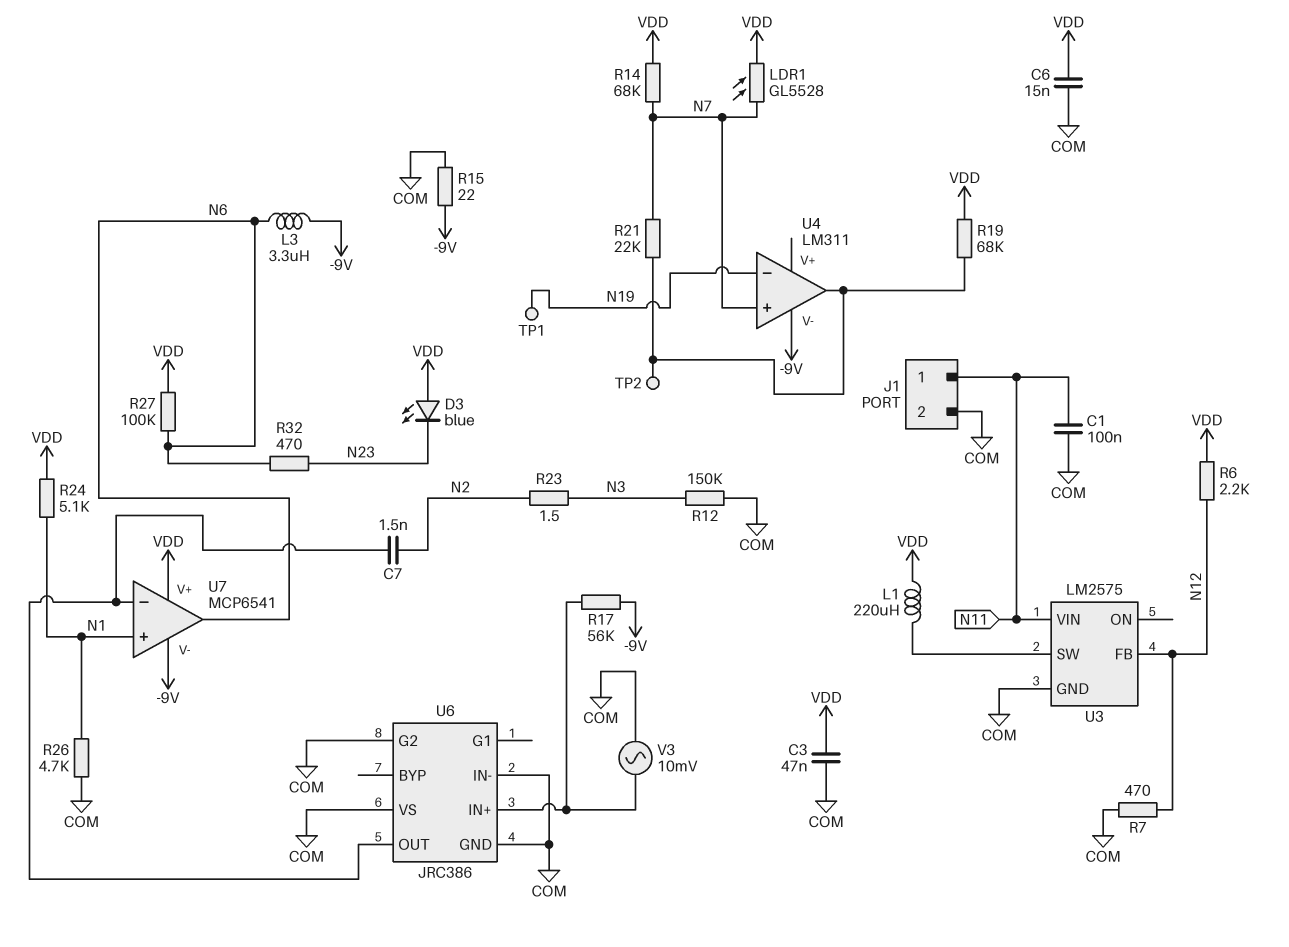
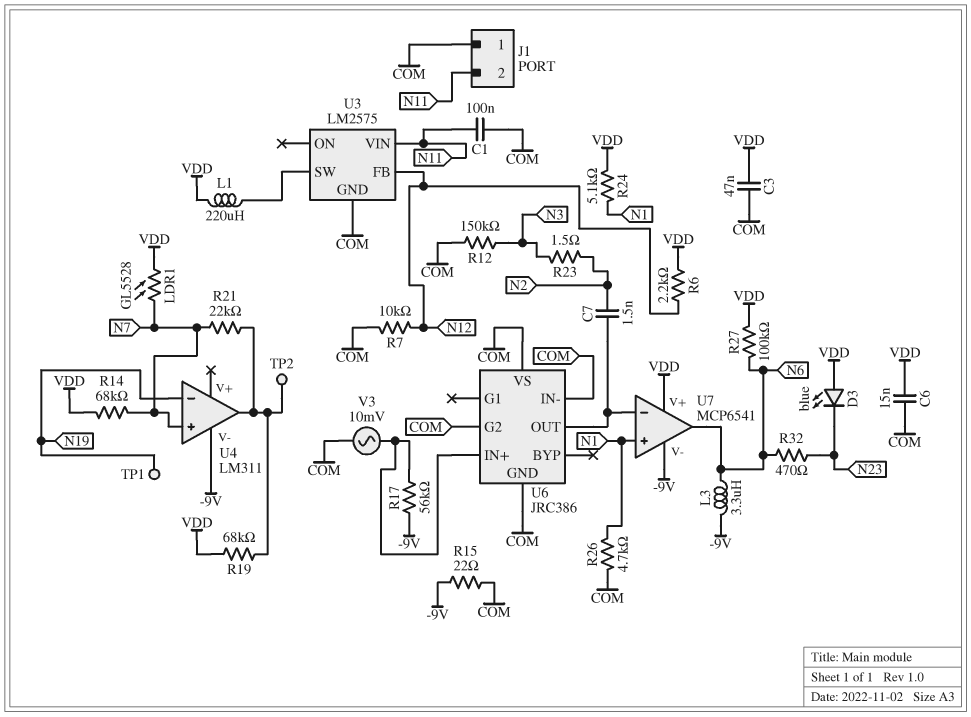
J1 pin 1: N11 -> COM
J1 pin 2: COM -> N11
R7: 470 (COM, N12) -> 10k (COM, N12)

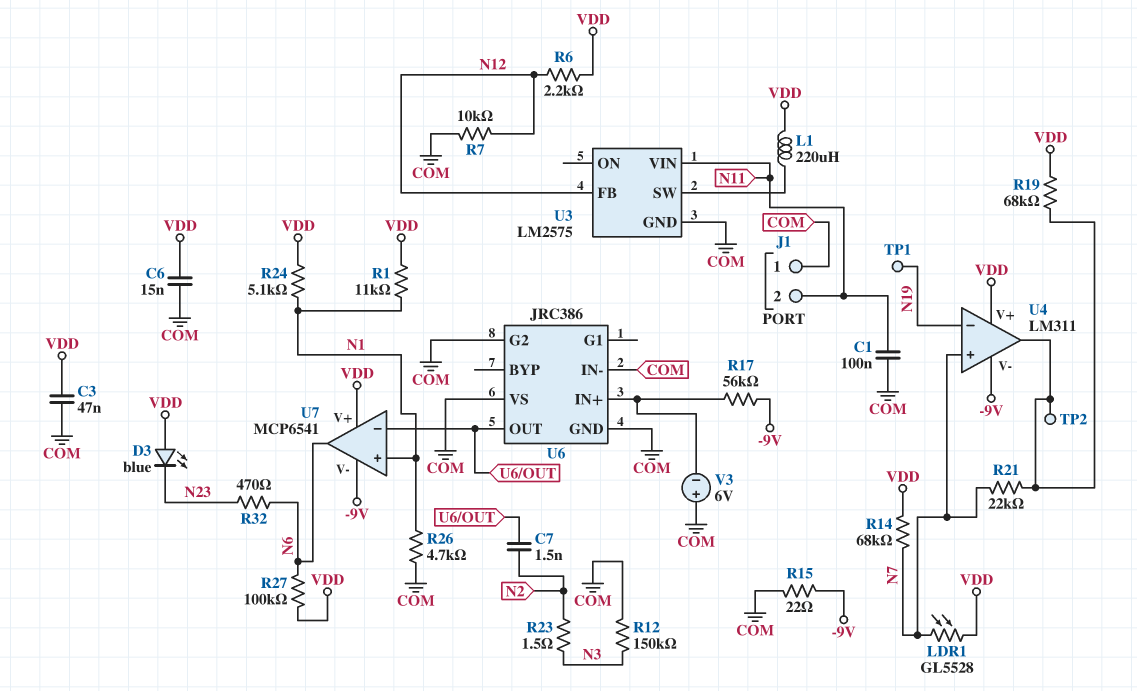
L3: 3.3uH (-9V, N6) -> none
R1: none -> 11k (N1, VDD)
U4 pin V+: none -> VDD
V3: AC 10mV (COM, U6/IN+) -> 6V (plus COM, minus U6/IN+)

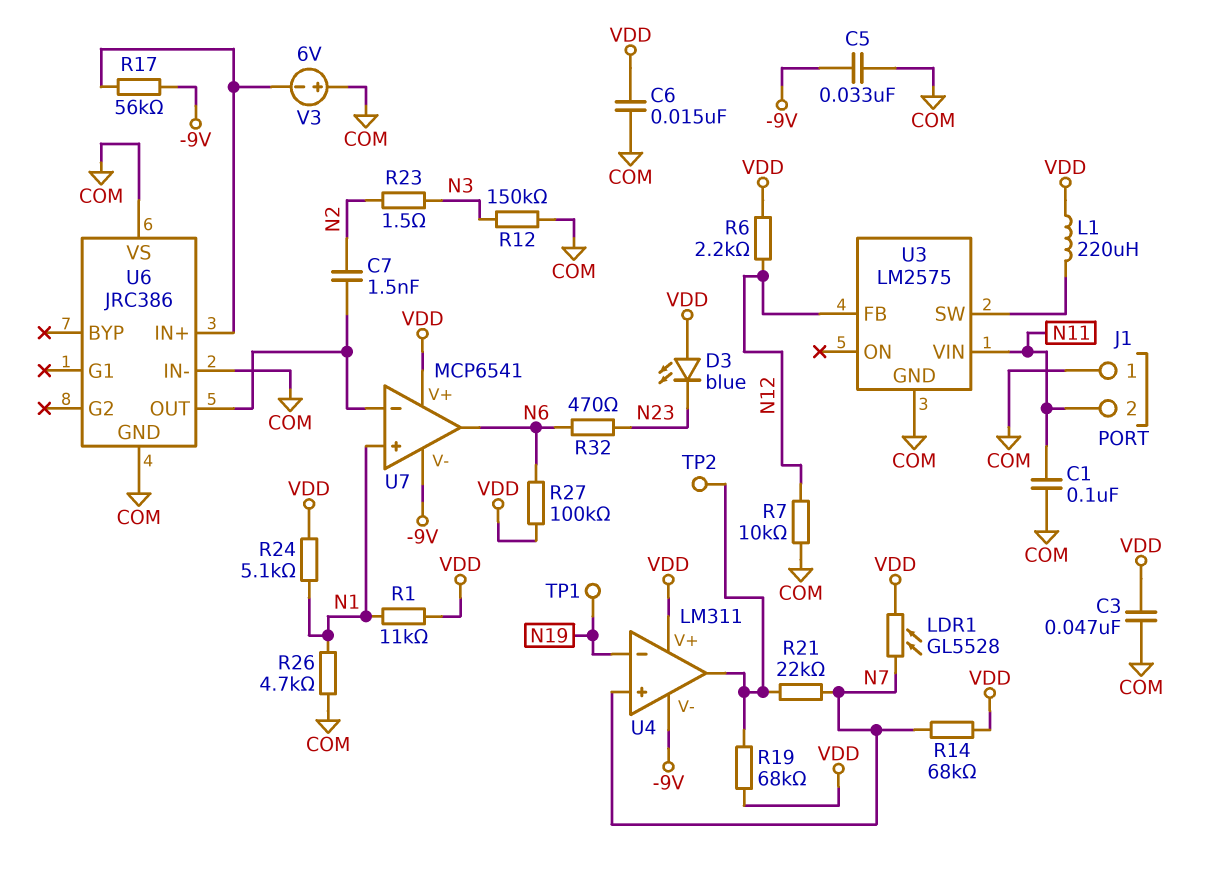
C5: none -> 33nF (-9V, COM)
R15: 22 (-9V, COM) -> none
U6 pin G2: COM -> none

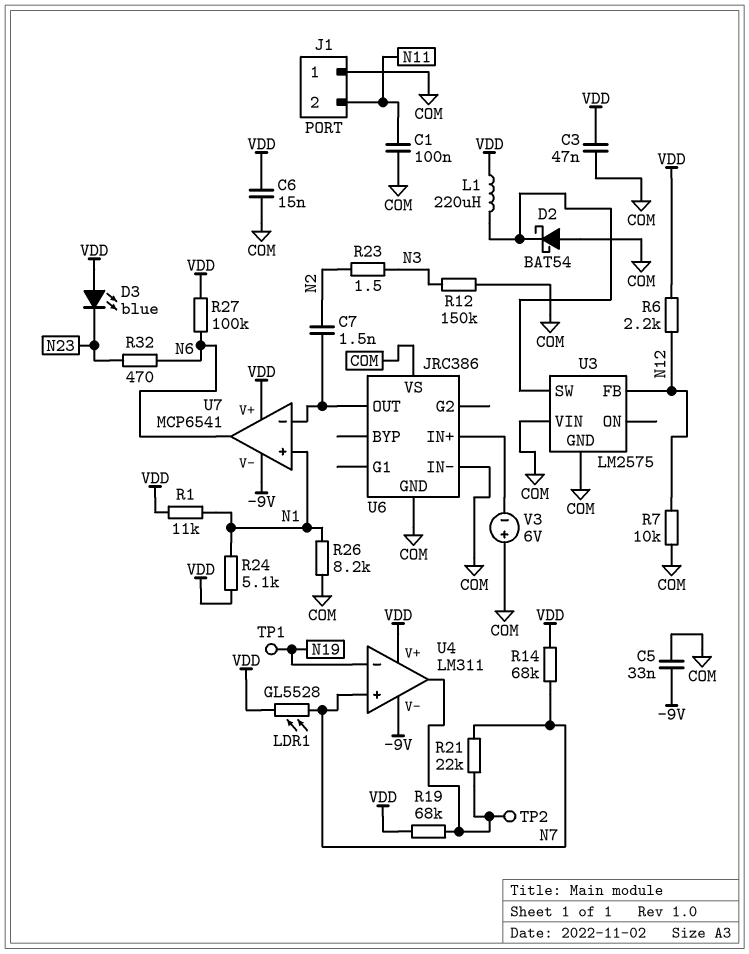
D2: none -> schottky BAT54 (A COM, K U3/SW)
R17: 56k (-9V, U6/IN+) -> none
R26: 4.7k (COM, N1) -> 8.2k (COM, N1)
U3 pin VIN: N11 -> COM

